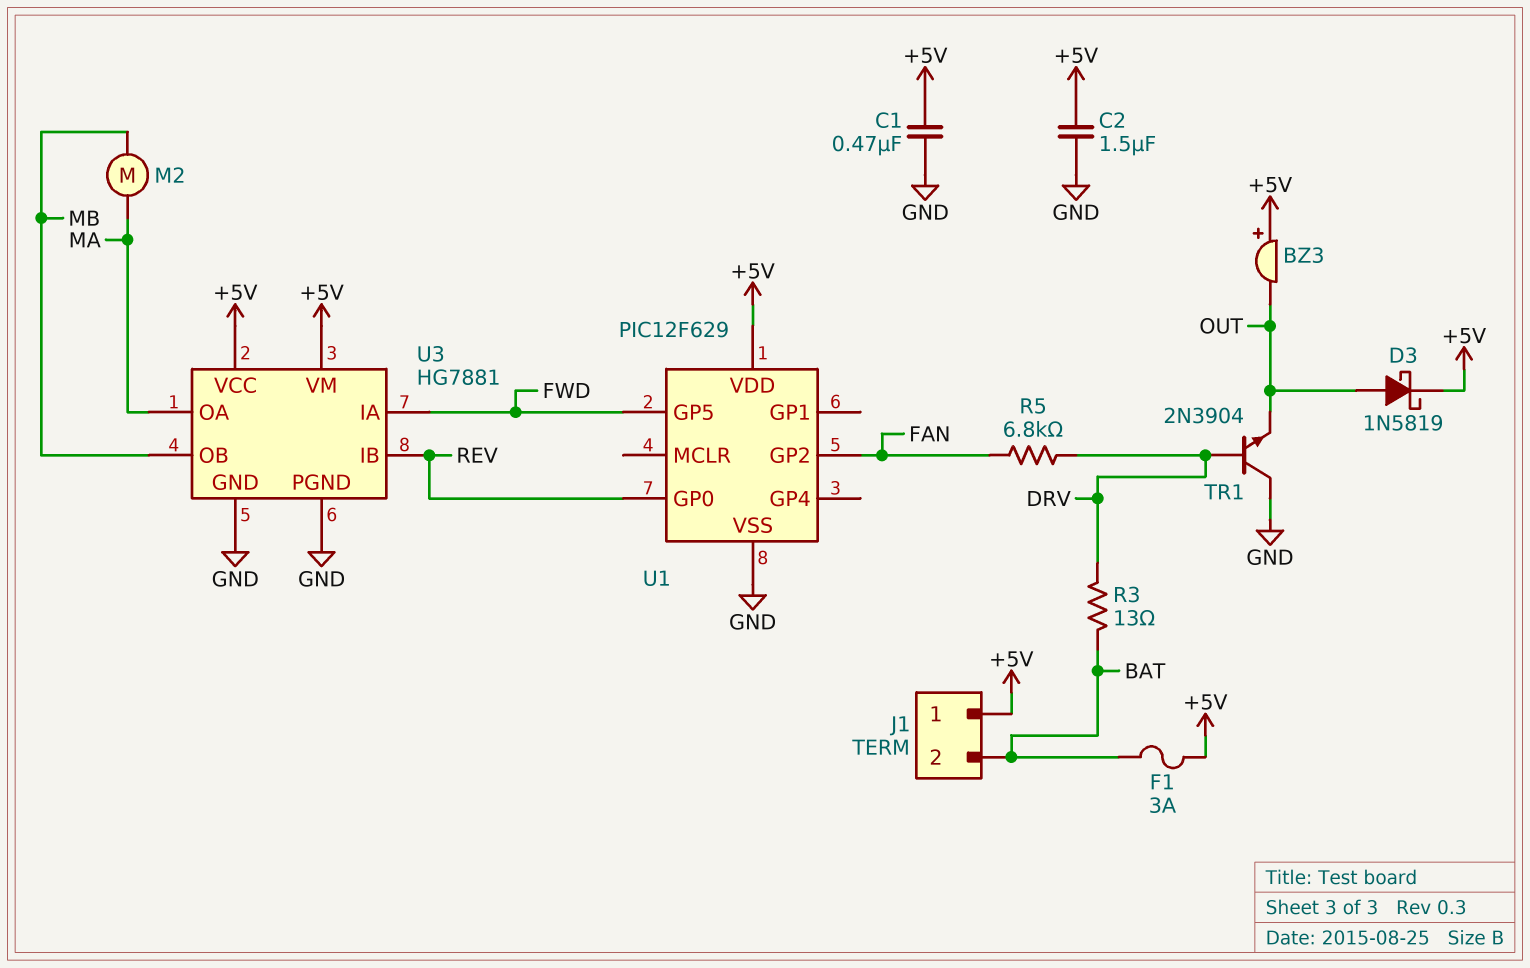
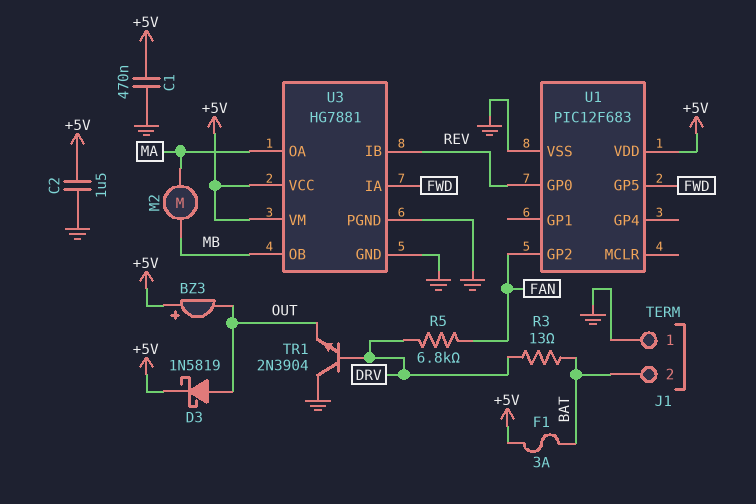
J1 pin 1: +5V -> GND
U1: PIC12F629 -> PIC12F683

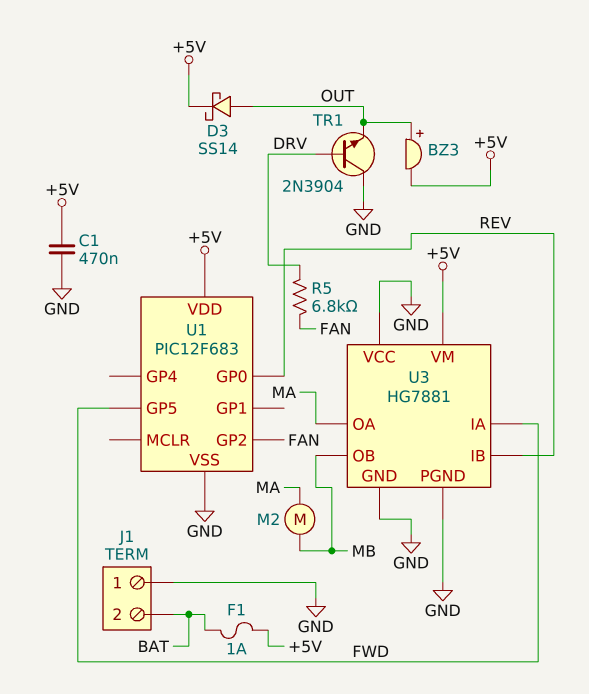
BZ3: buzzer (plus +5V, minus OUT) -> buzzer (plus OUT, minus +5V)
C2: 1.5uF (+5V, GND) -> none
D3: schottky 1N5819 (A OUT, K +5V) -> schottky SS14 (A OUT, K +5V)
F1: 3A (+5V, BAT) -> 1A (+5V, BAT)
R3: 13 (BAT, DRV) -> none
U3 pin VCC: +5V -> GND

